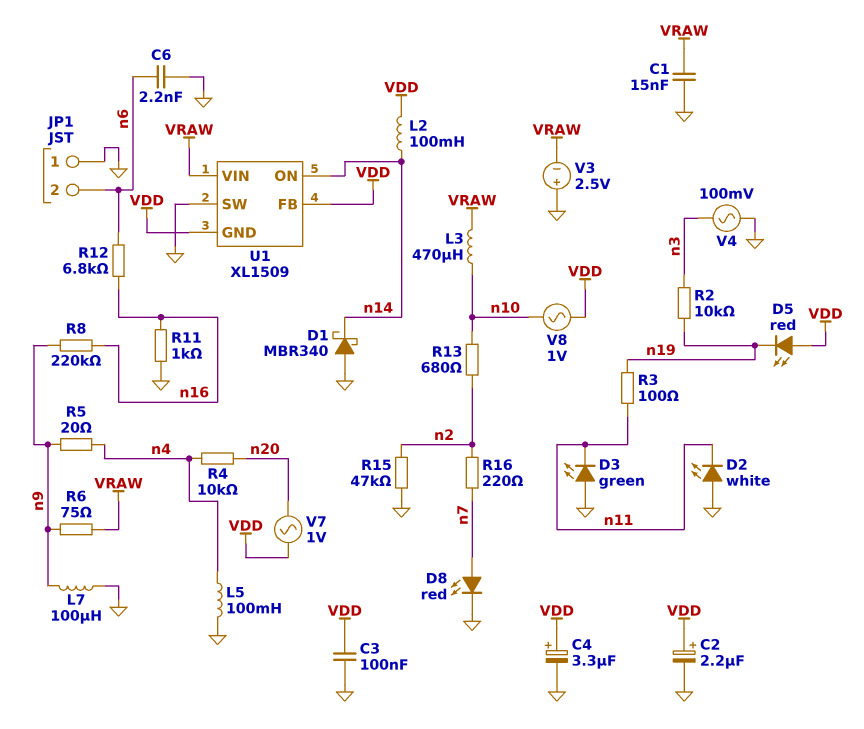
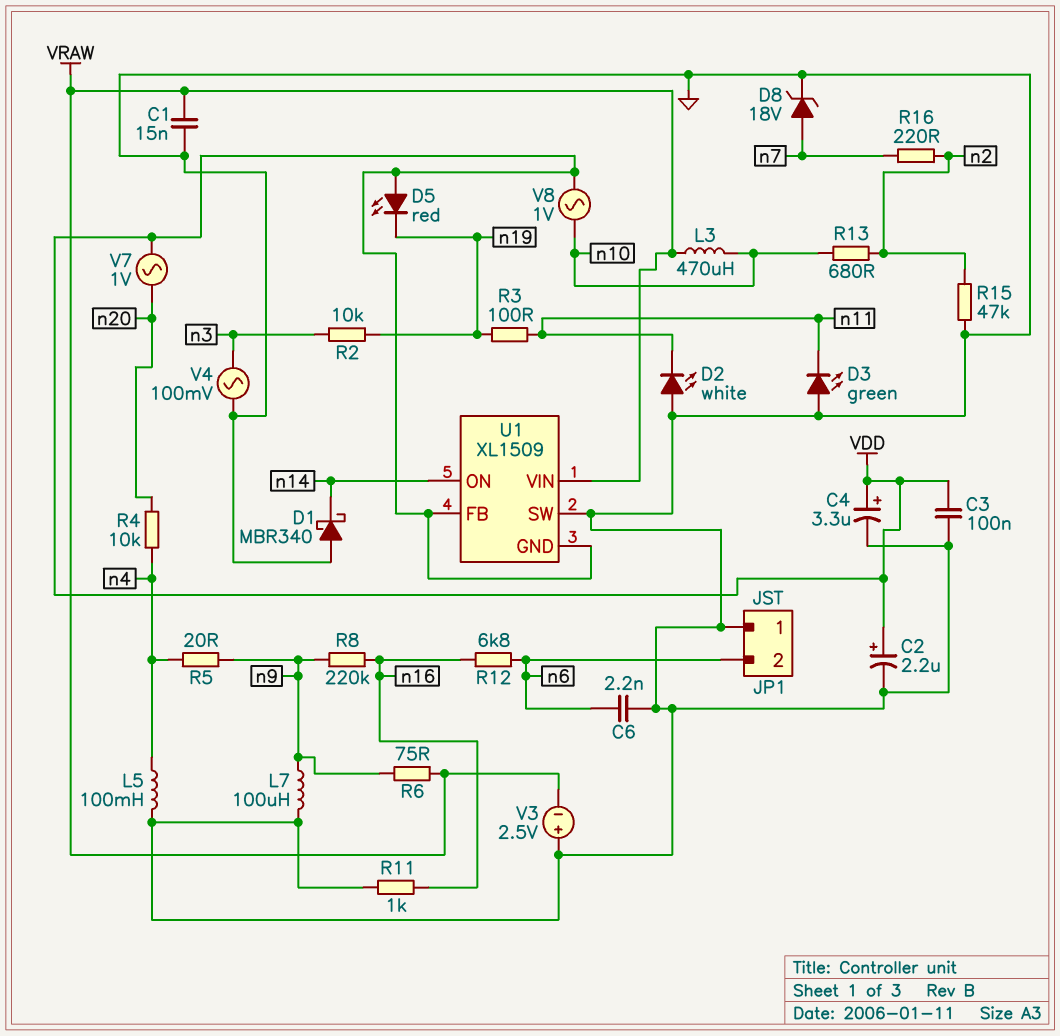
D8: LED red (A n7, K GND) -> zener 18V (A n7, K GND)
L2: 100mH (VDD, n14) -> none

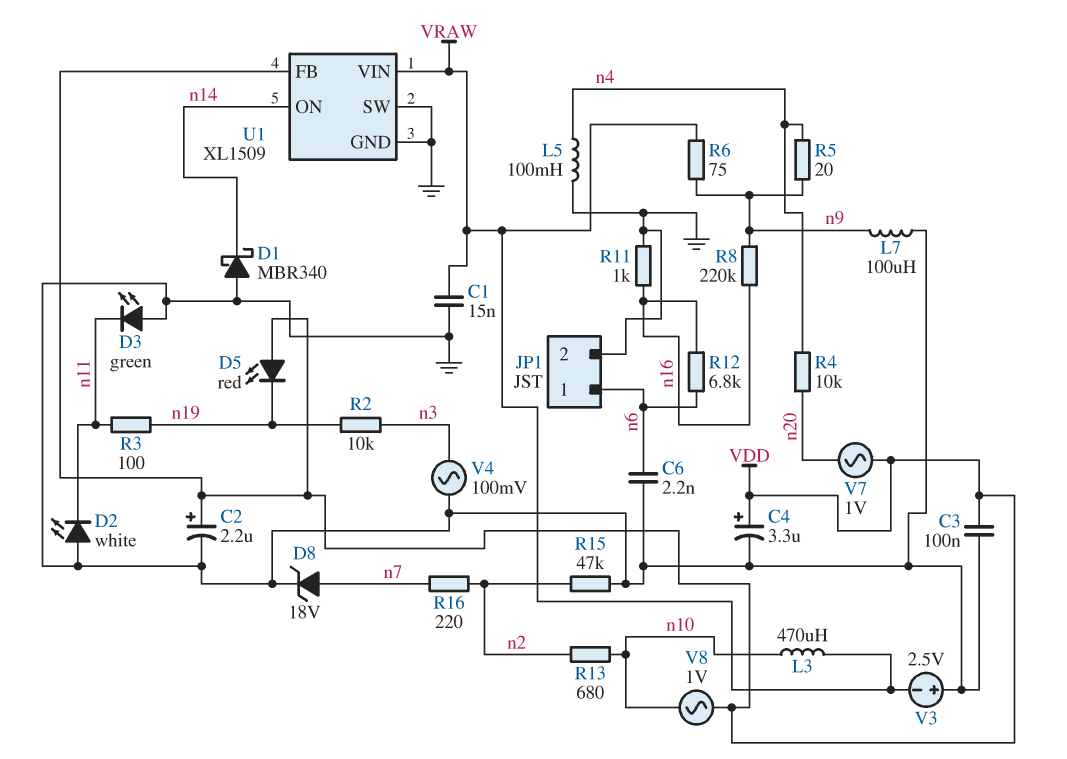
JP1 pin 1: GND -> n6
JP1 pin 2: n6 -> GND
U1 pin GND: VDD -> GND

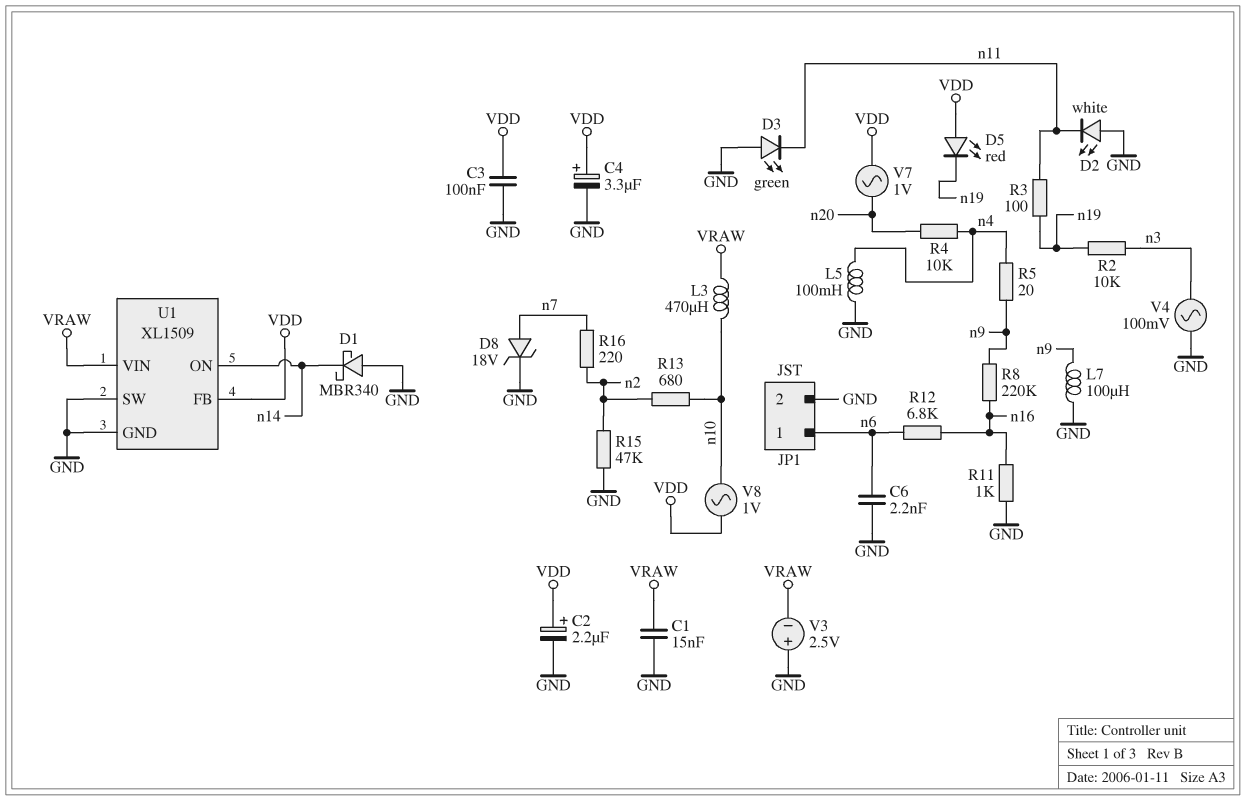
R6: 75 (VRAW, n9) -> none

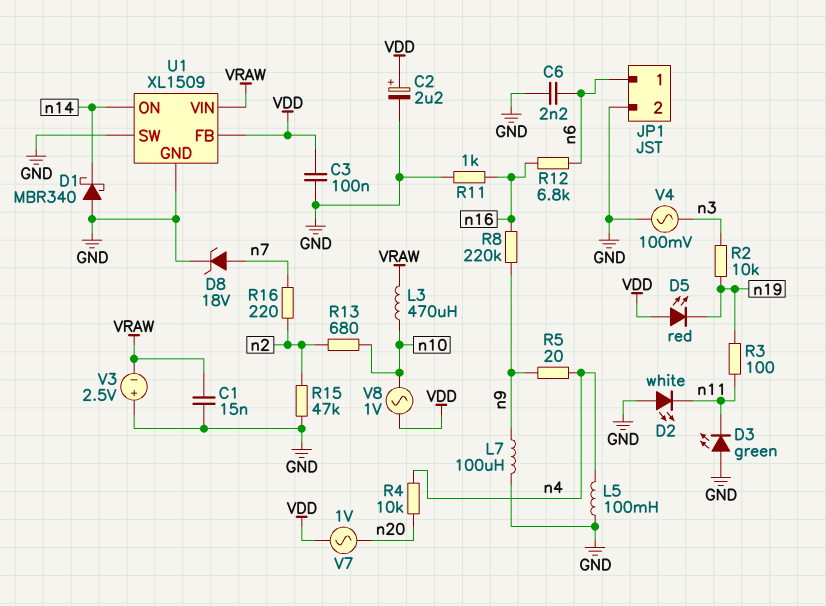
C4: 3.3uF (plus VDD, minus GND) -> none

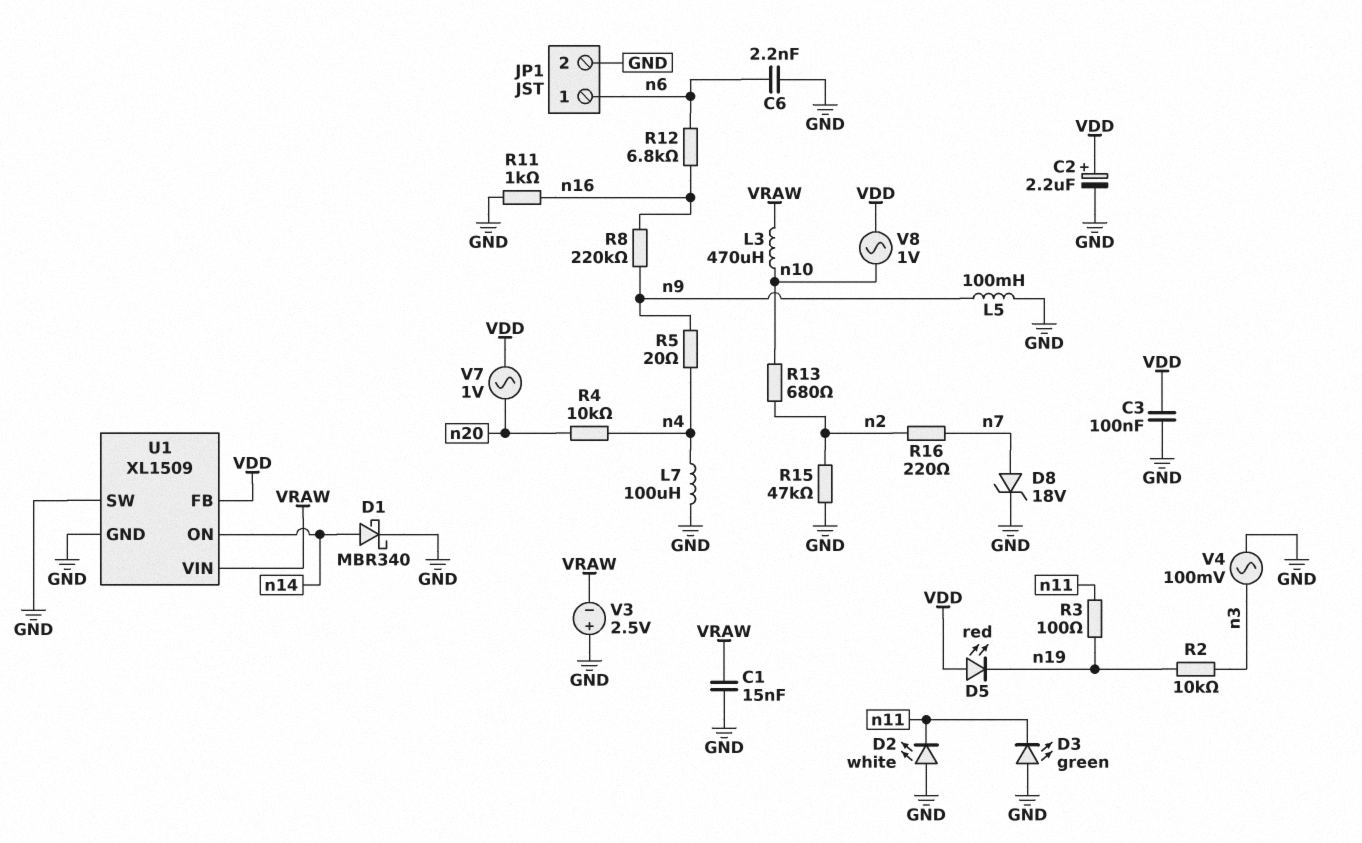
D1: schottky MBR340 (A GND, K n14) -> schottky MBR340 (A n14, K GND)
L5: 100mH (GND, n4) -> 100mH (GND, n9)
L7: 100uH (GND, n9) -> 100uH (GND, n4)

